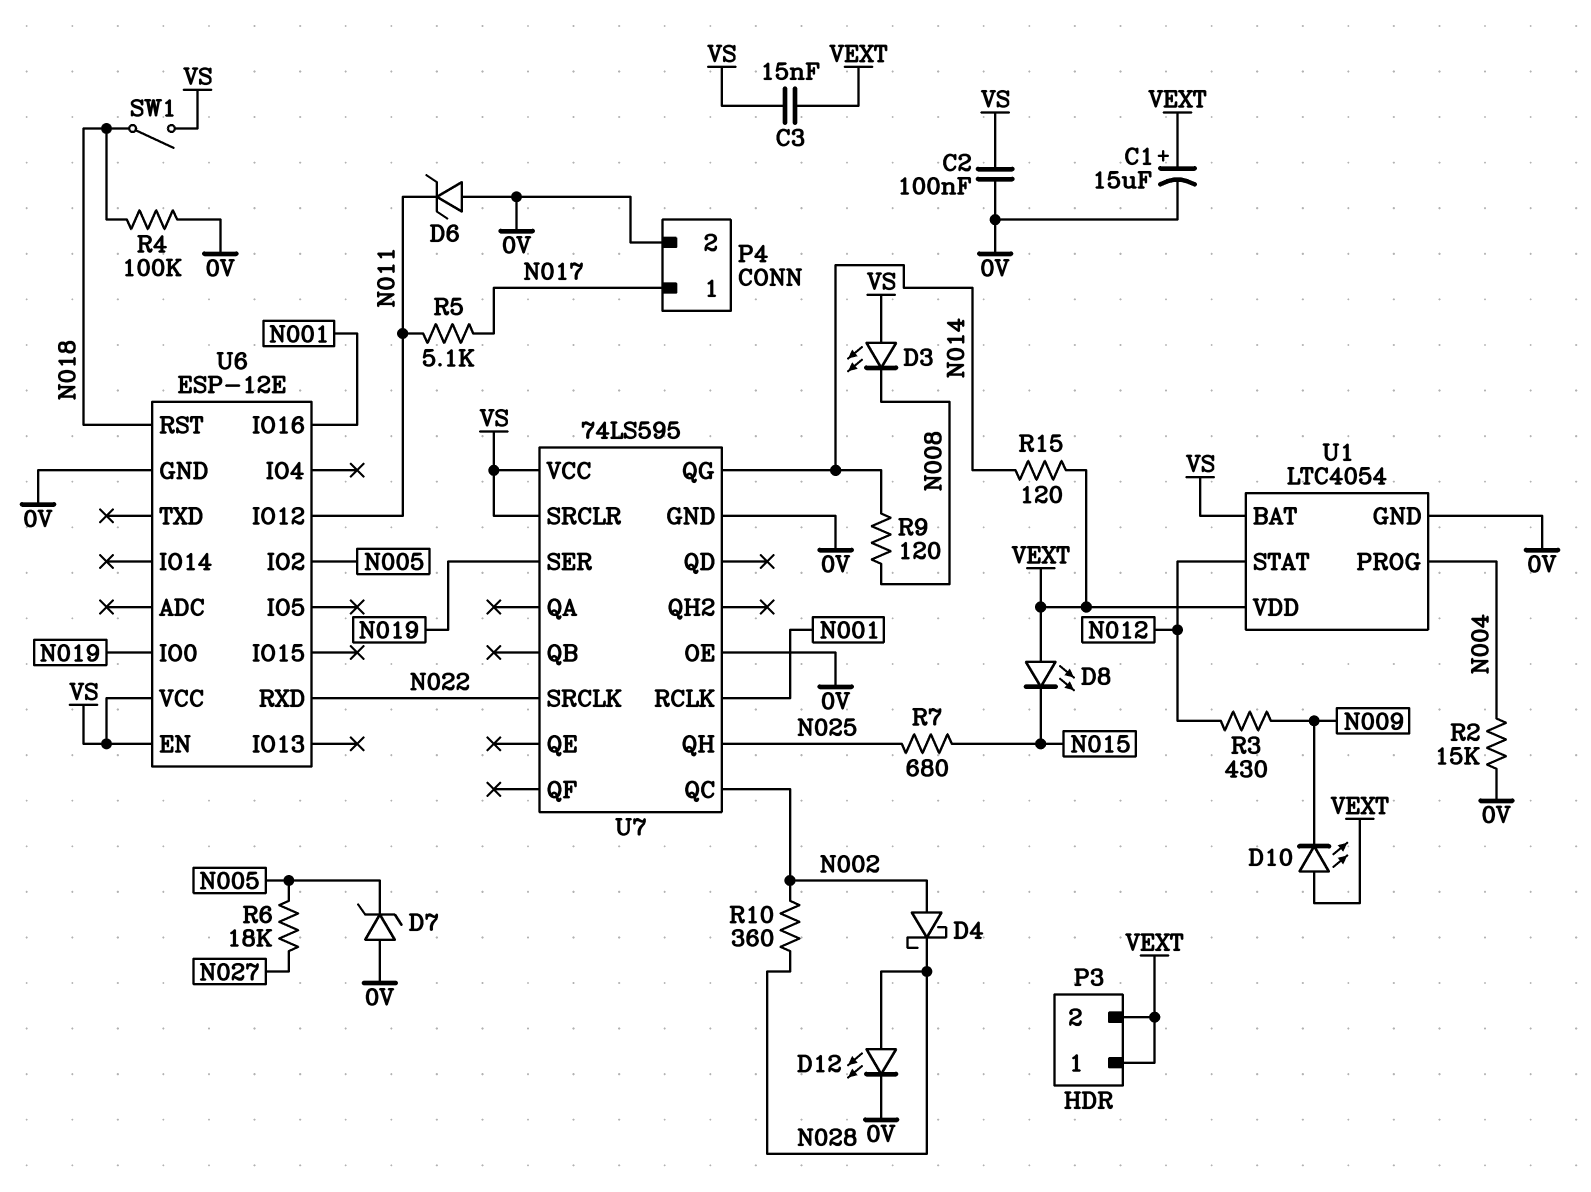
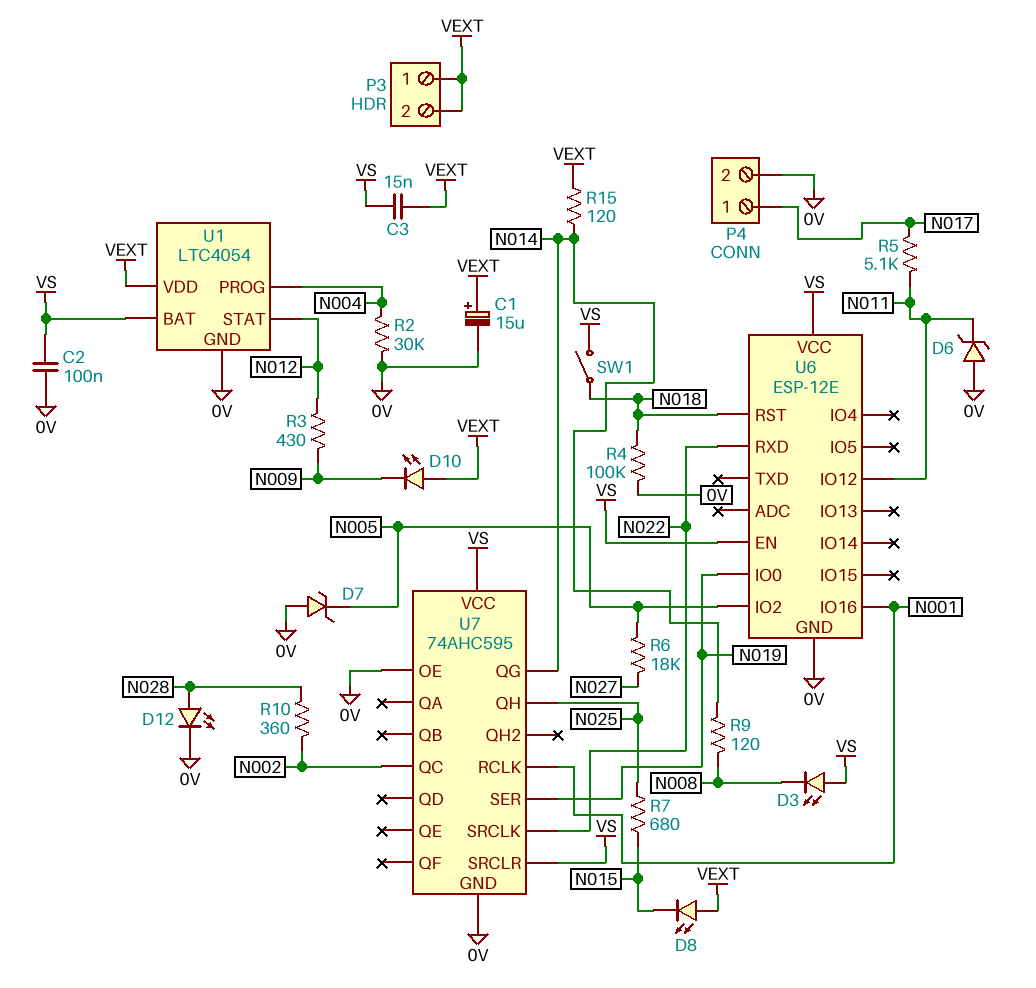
D4: schottky (A N002, K N028) -> none
R2: 15k (0V, N004) -> 30k (0V, N004)
U7: 74LS595 -> 74AHC595

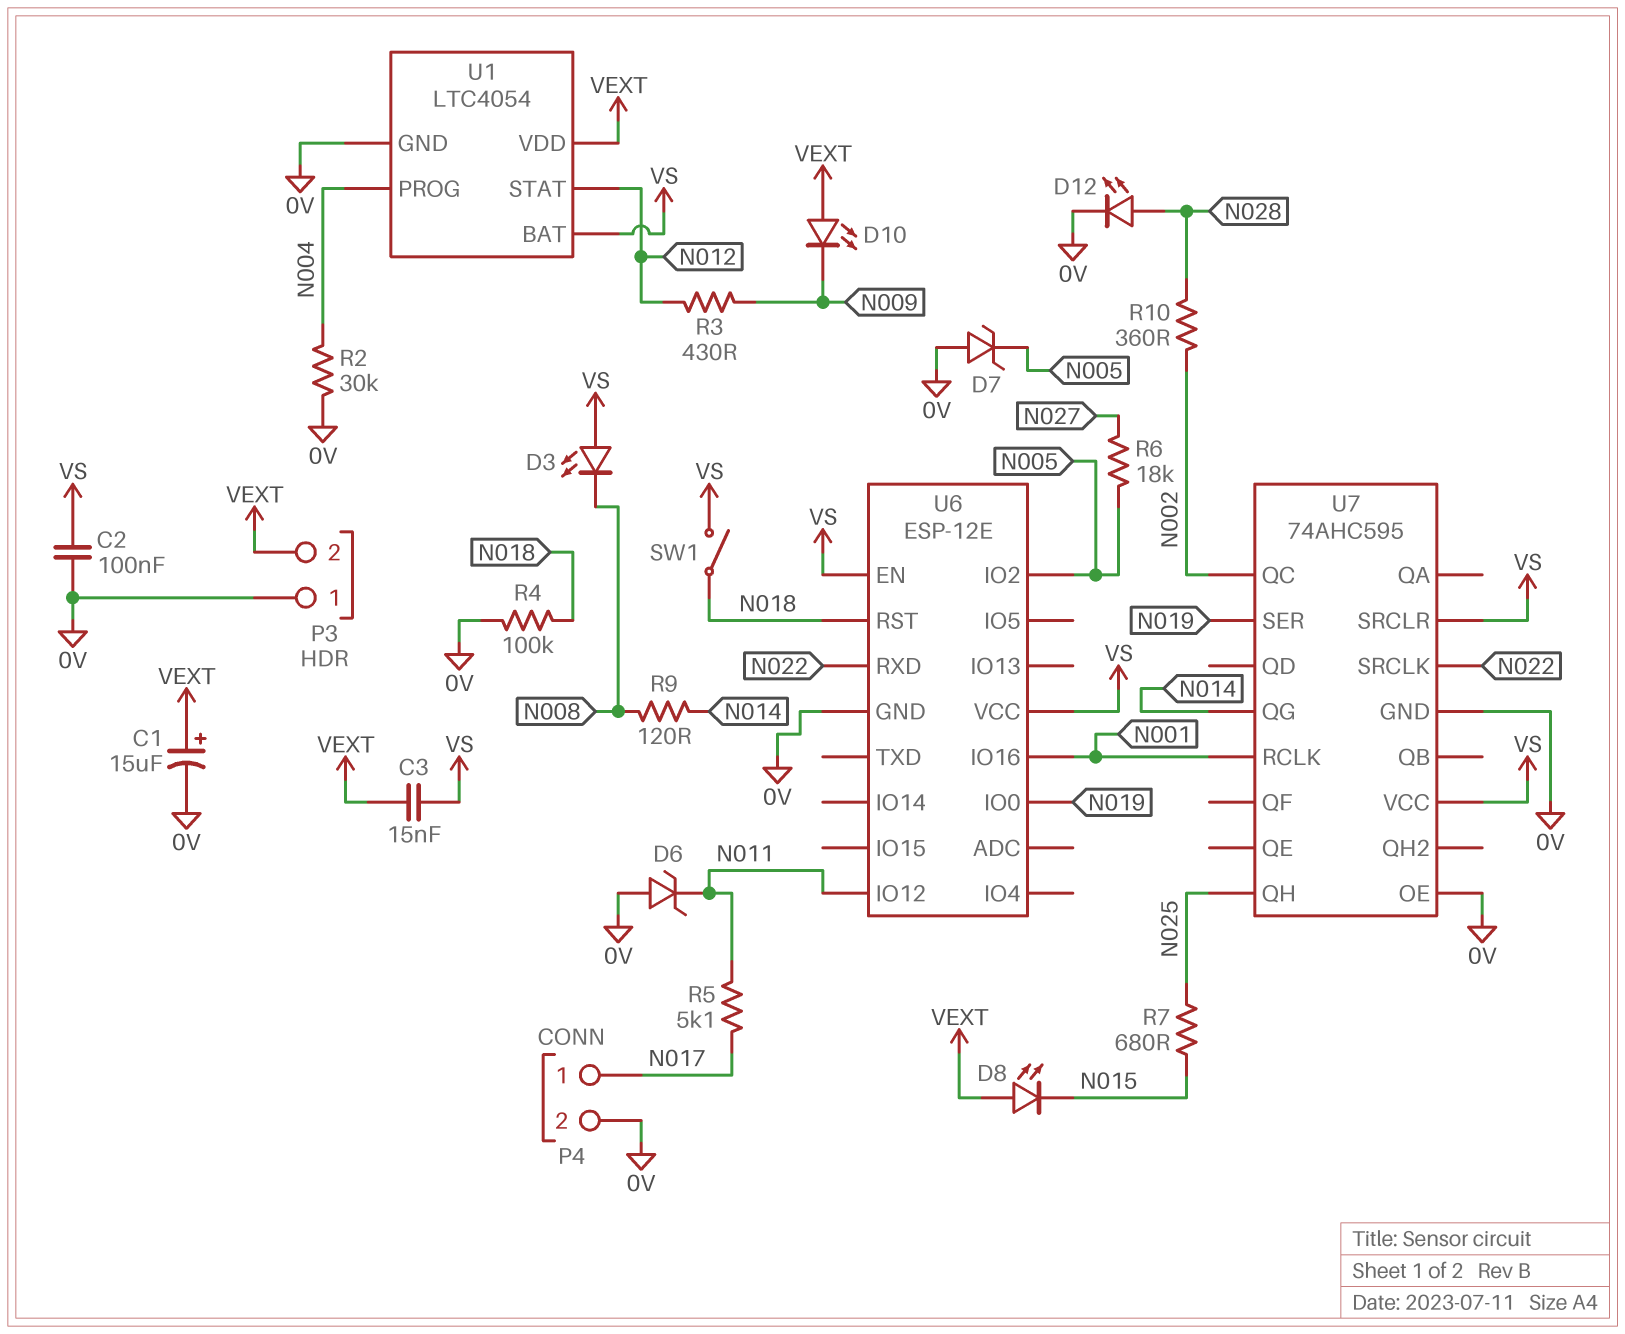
P3 pin 1: VEXT -> 0V
R15: 120 (N014, VEXT) -> none

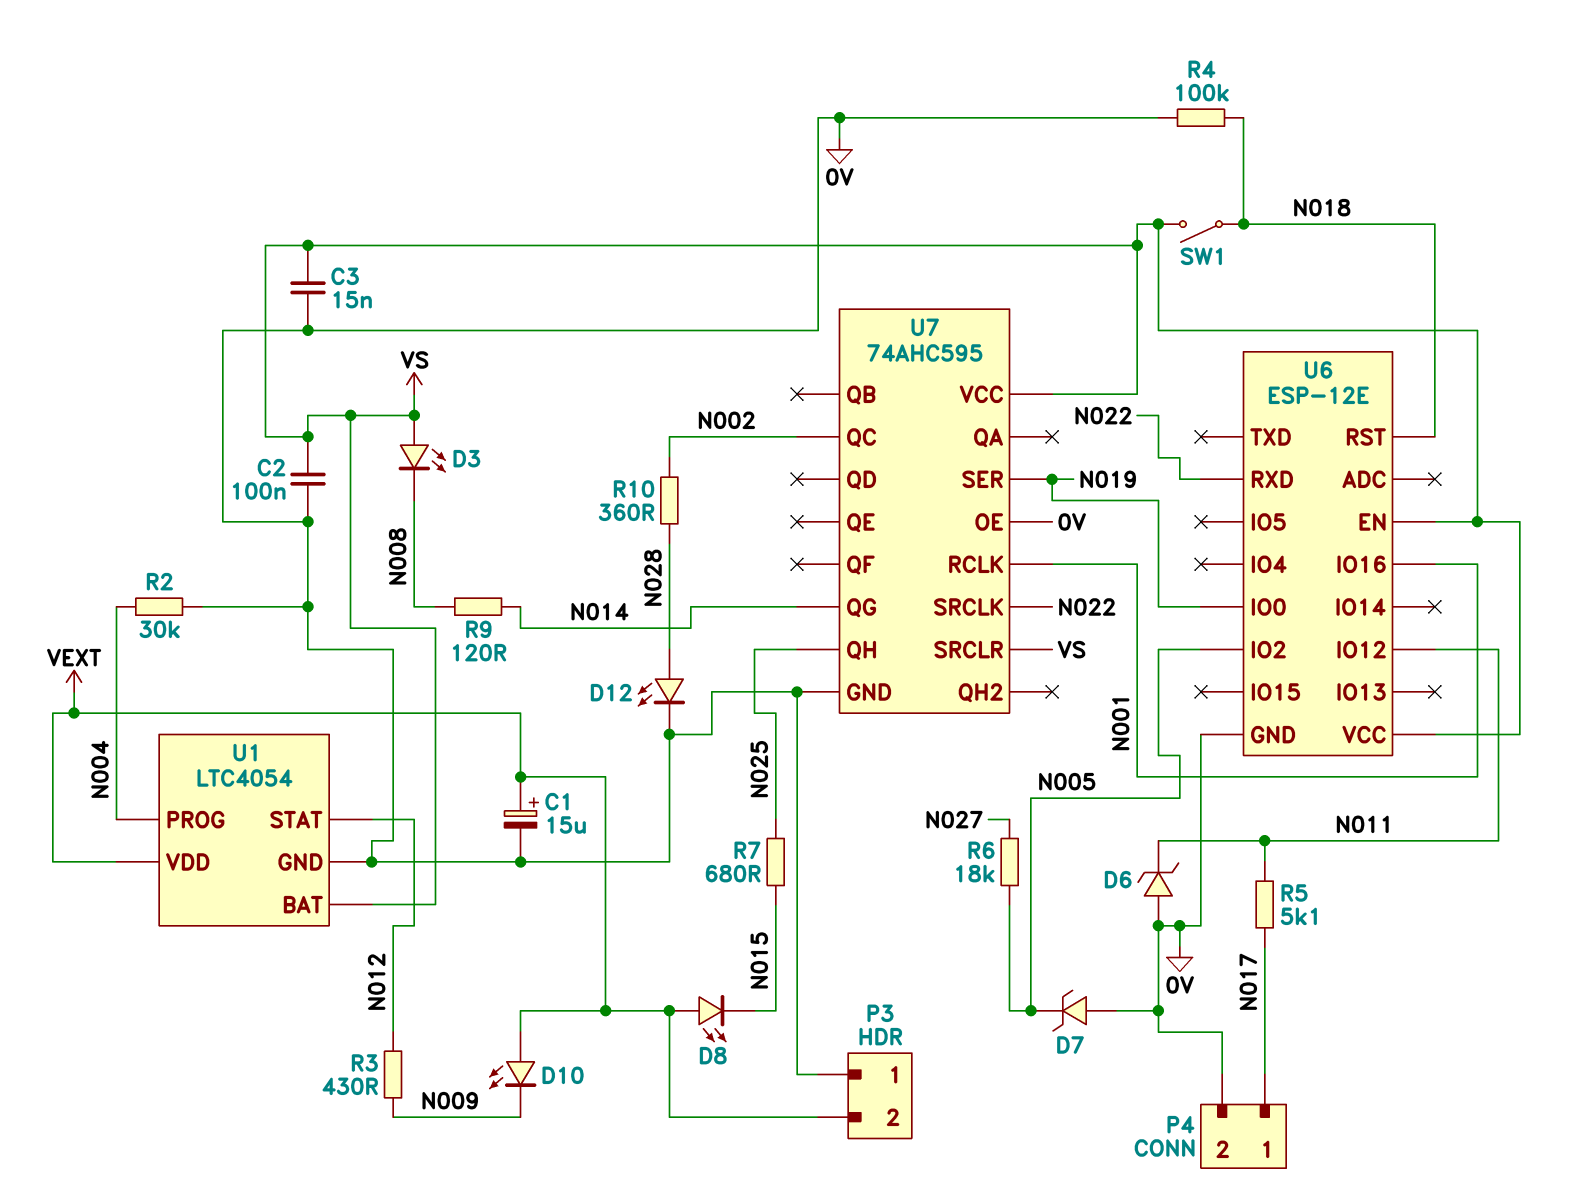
C3: 15nF (VEXT, VS) -> 15nF (0V, VS)

